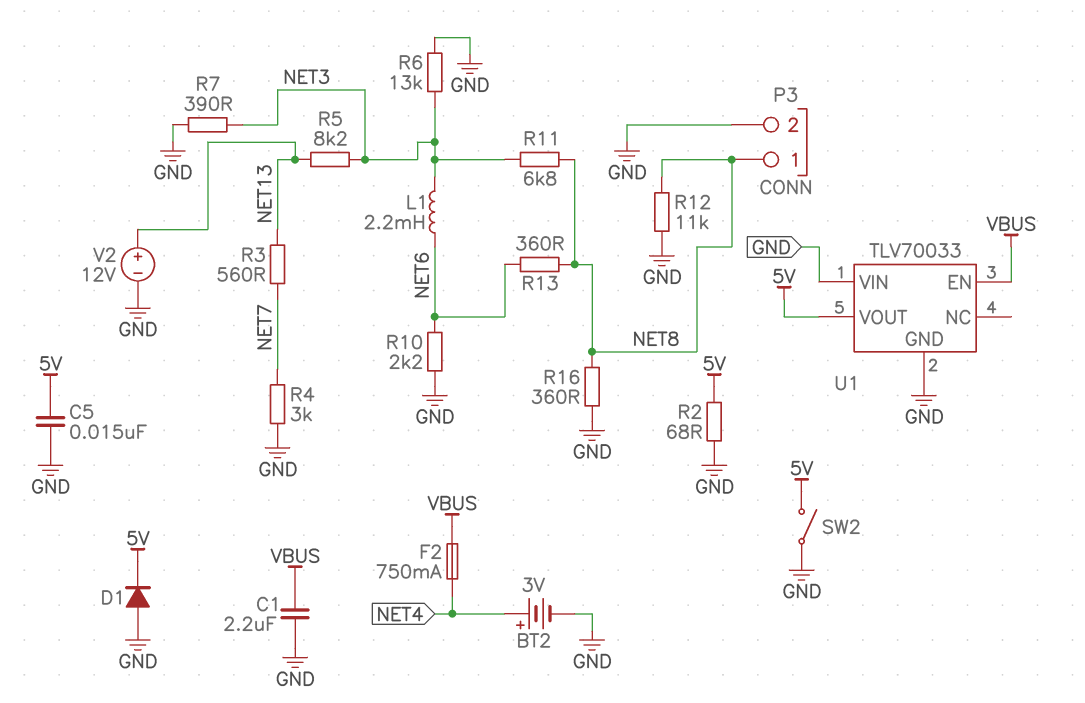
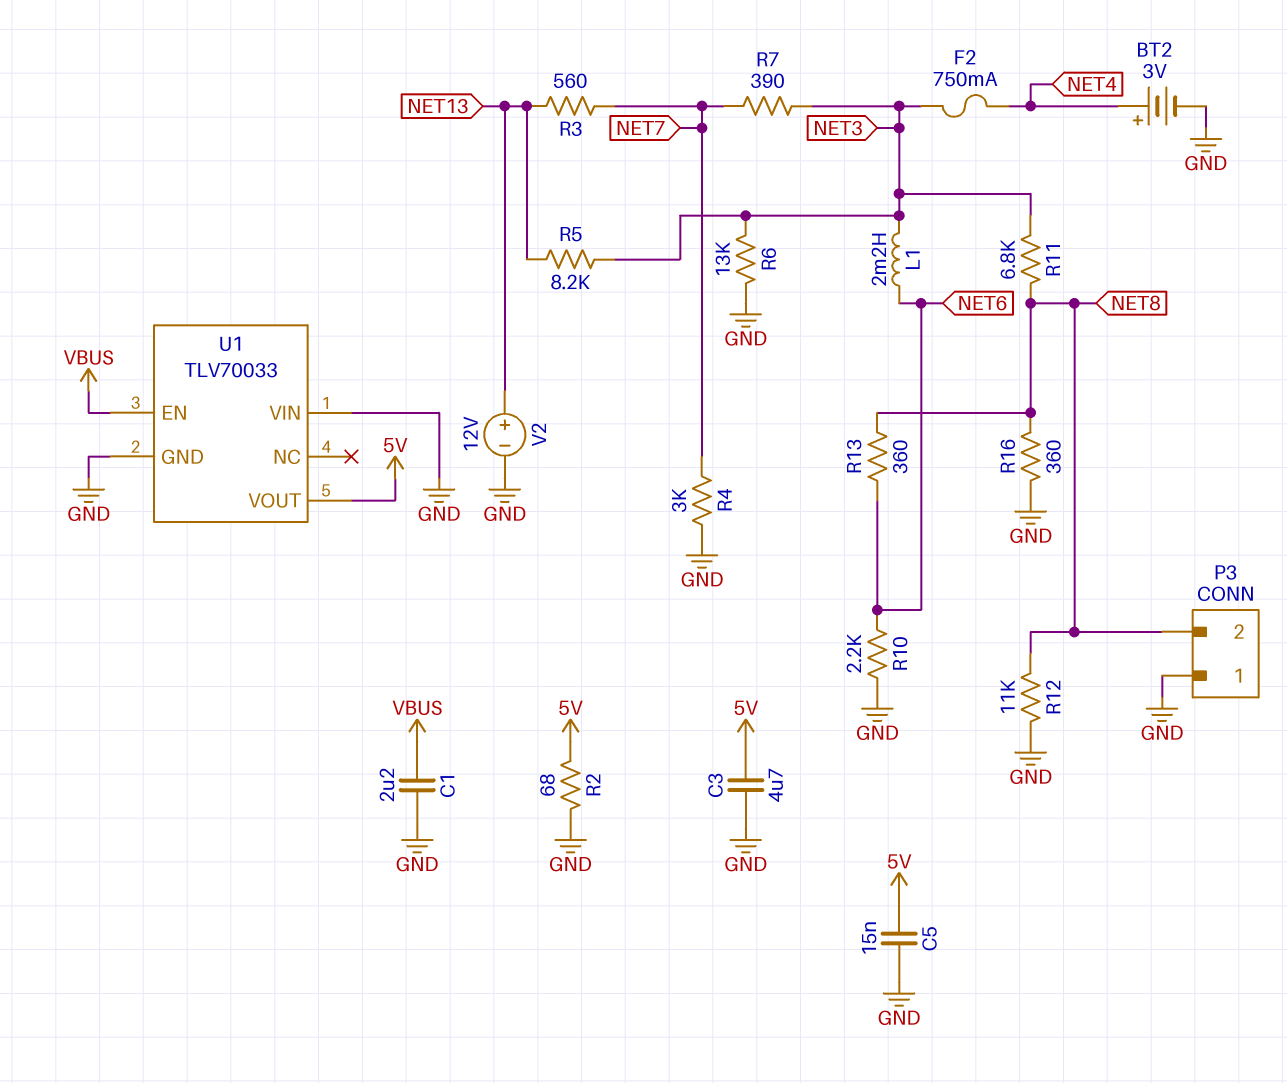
C3: none -> 4.7uF (5V, GND)
D1: diode (A GND, K 5V) -> none
F2: 750mA (NET4, VBUS) -> 750mA (NET3, NET4)
P3 pin 1: NET8 -> GND
P3 pin 2: GND -> NET8
R7: 390 (GND, NET3) -> 390 (NET3, NET7)
SW2: switch (5V, GND) -> none

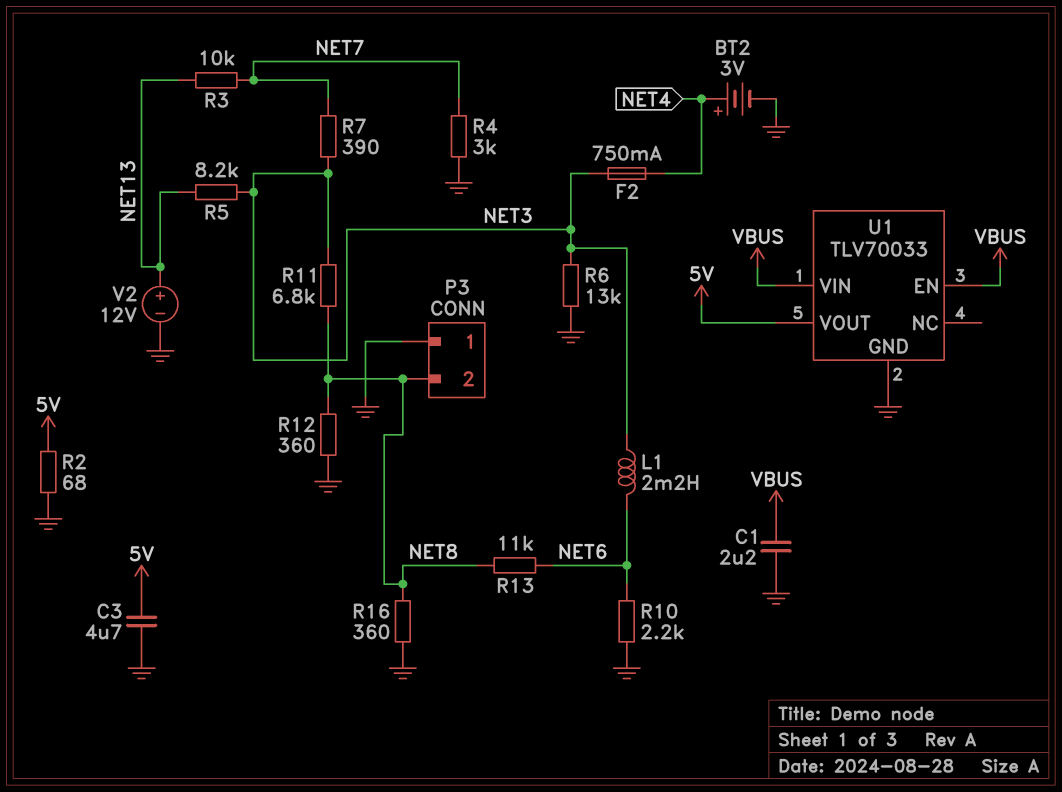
C5: 15nF (5V, GND) -> none
R3: 560 (NET7, NET13) -> 10k (NET7, NET13)
R12: 11k (GND, NET8) -> 360 (GND, NET8)
R13: 360 (NET6, NET8) -> 11k (NET6, NET8)
U1 pin VIN: GND -> VBUS

